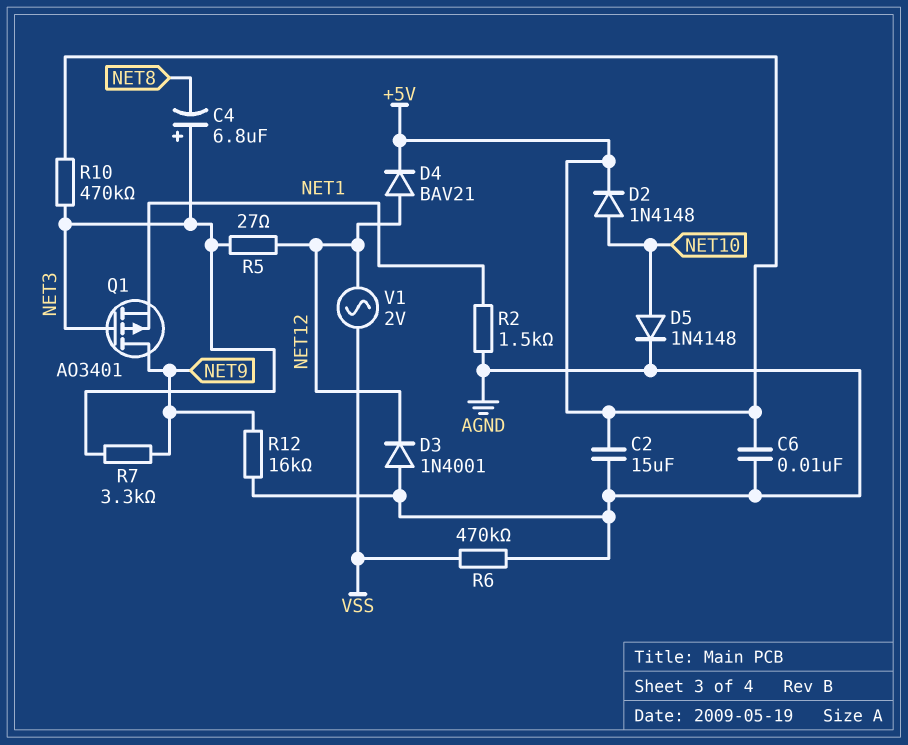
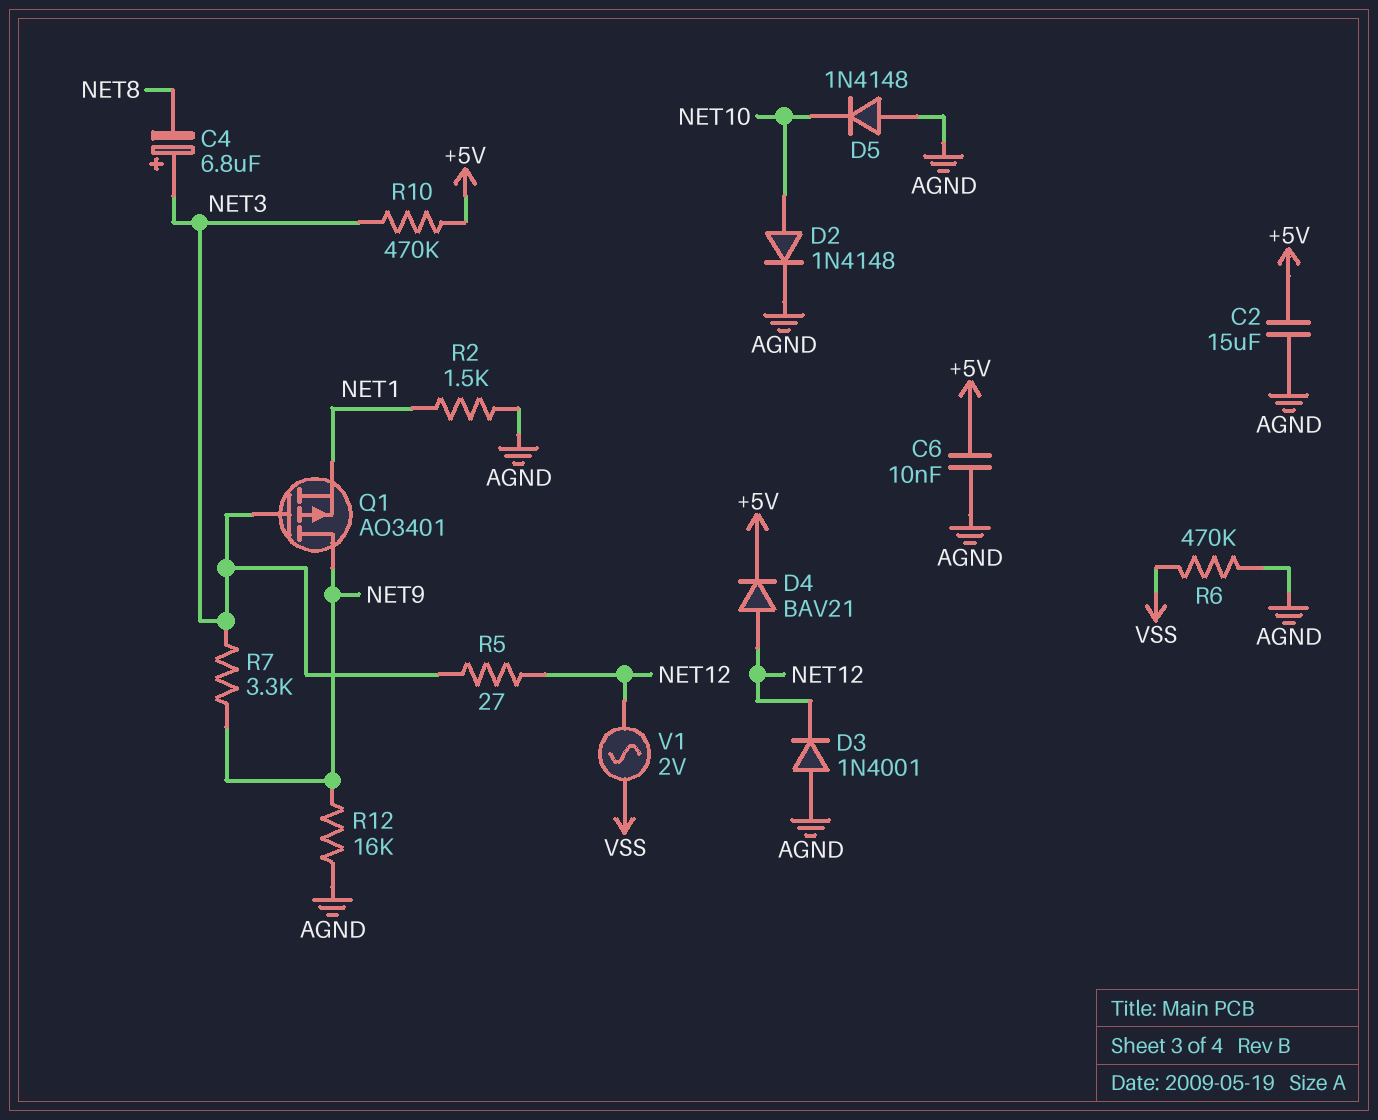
D2: diode 1N4148 (A NET10, K +5V) -> diode 1N4148 (A NET10, K AGND)
D5: diode 1N4148 (A NET10, K AGND) -> diode 1N4148 (A AGND, K NET10)

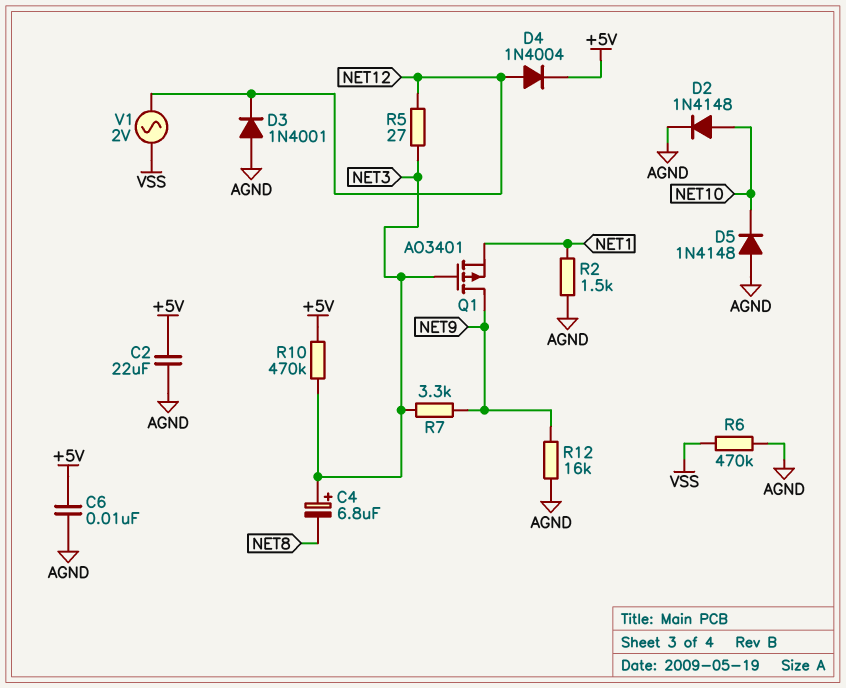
C2: 15uF (+5V, AGND) -> 22uF (+5V, AGND)
D4: diode BAV21 (A NET12, K +5V) -> diode 1N4004 (A NET12, K +5V)

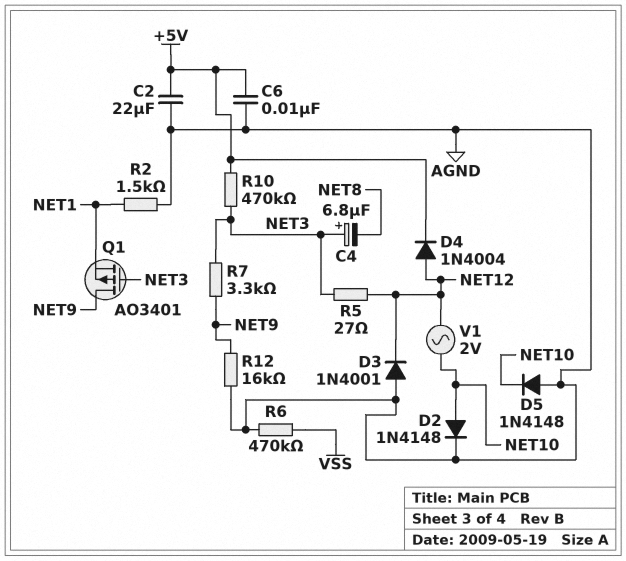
V1: AC 2V (NET12, VSS) -> AC 2V (NET10, NET12)

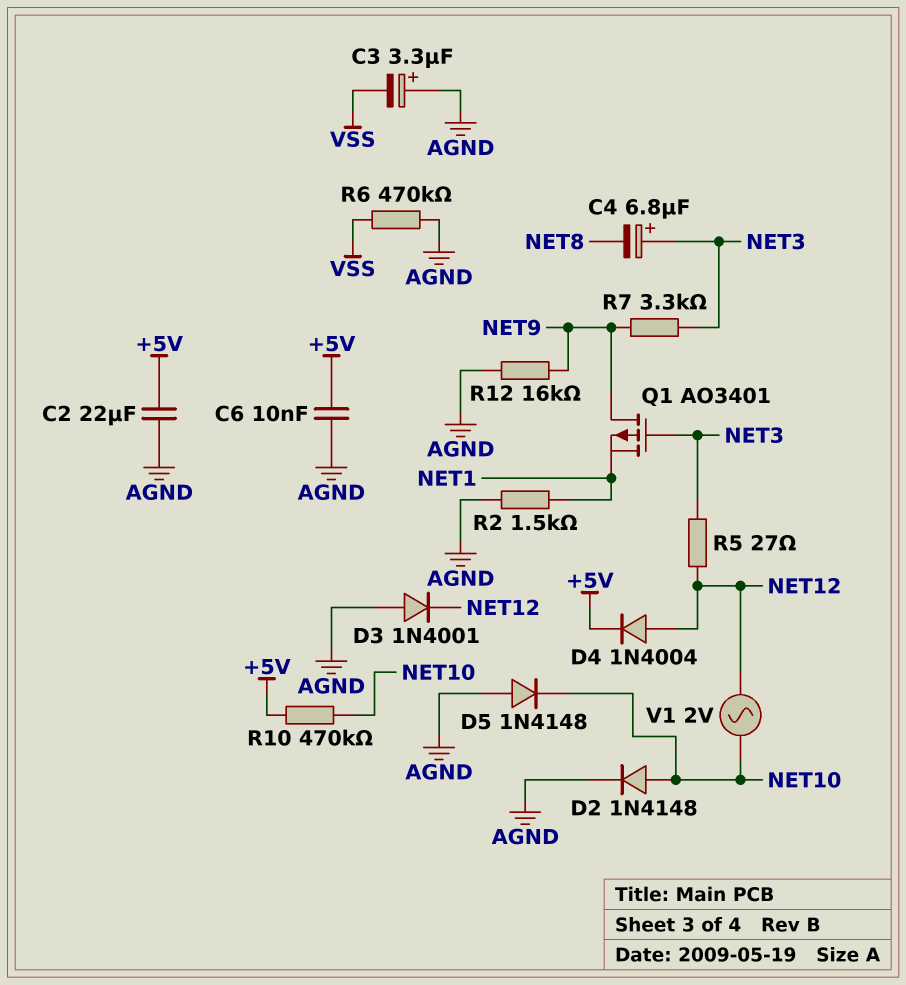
C3: none -> 3.3uF (plus AGND, minus VSS)
R10: 470k (+5V, NET3) -> 470k (+5V, NET10)

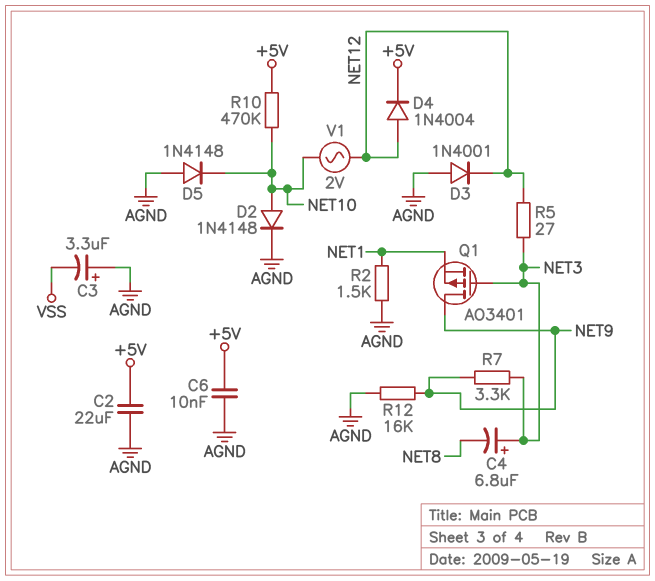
R6: 470k (AGND, VSS) -> none

